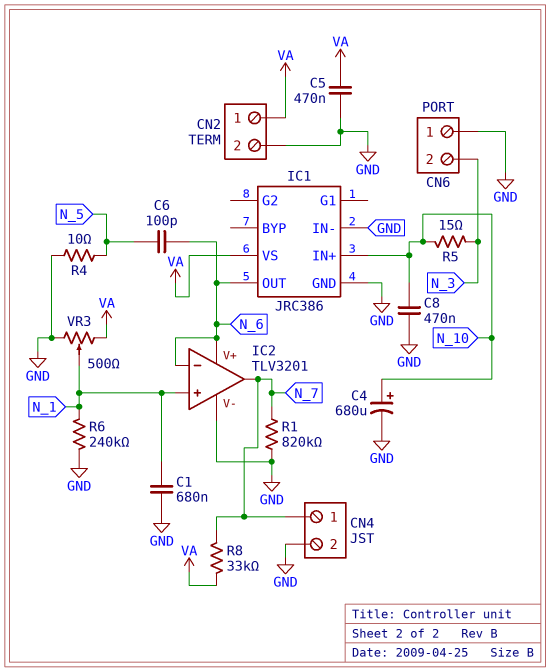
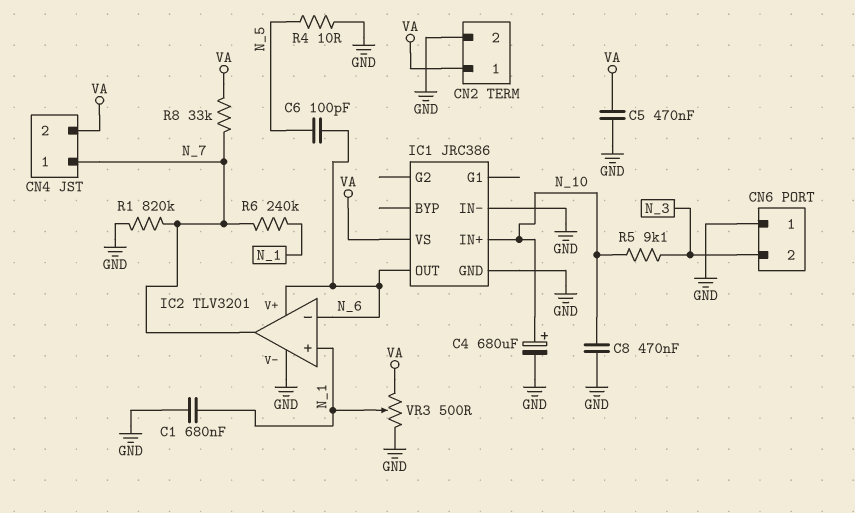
CN4 pin 2: GND -> VA
R5: 15 (N_3, N_10) -> 9.1k (N_3, N_10)
R6: 240k (GND, N_1) -> 240k (N_1, N_7)

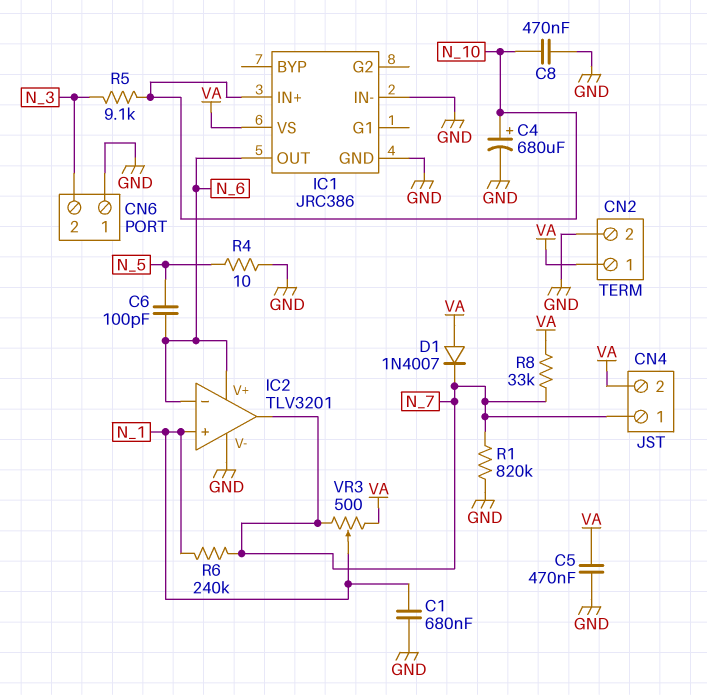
D1: none -> diode 1N4007 (A VA, K N_7)
VR3: 500 (GND, VA, wiper N_1) -> 500 (N_7, VA, wiper N_1)

